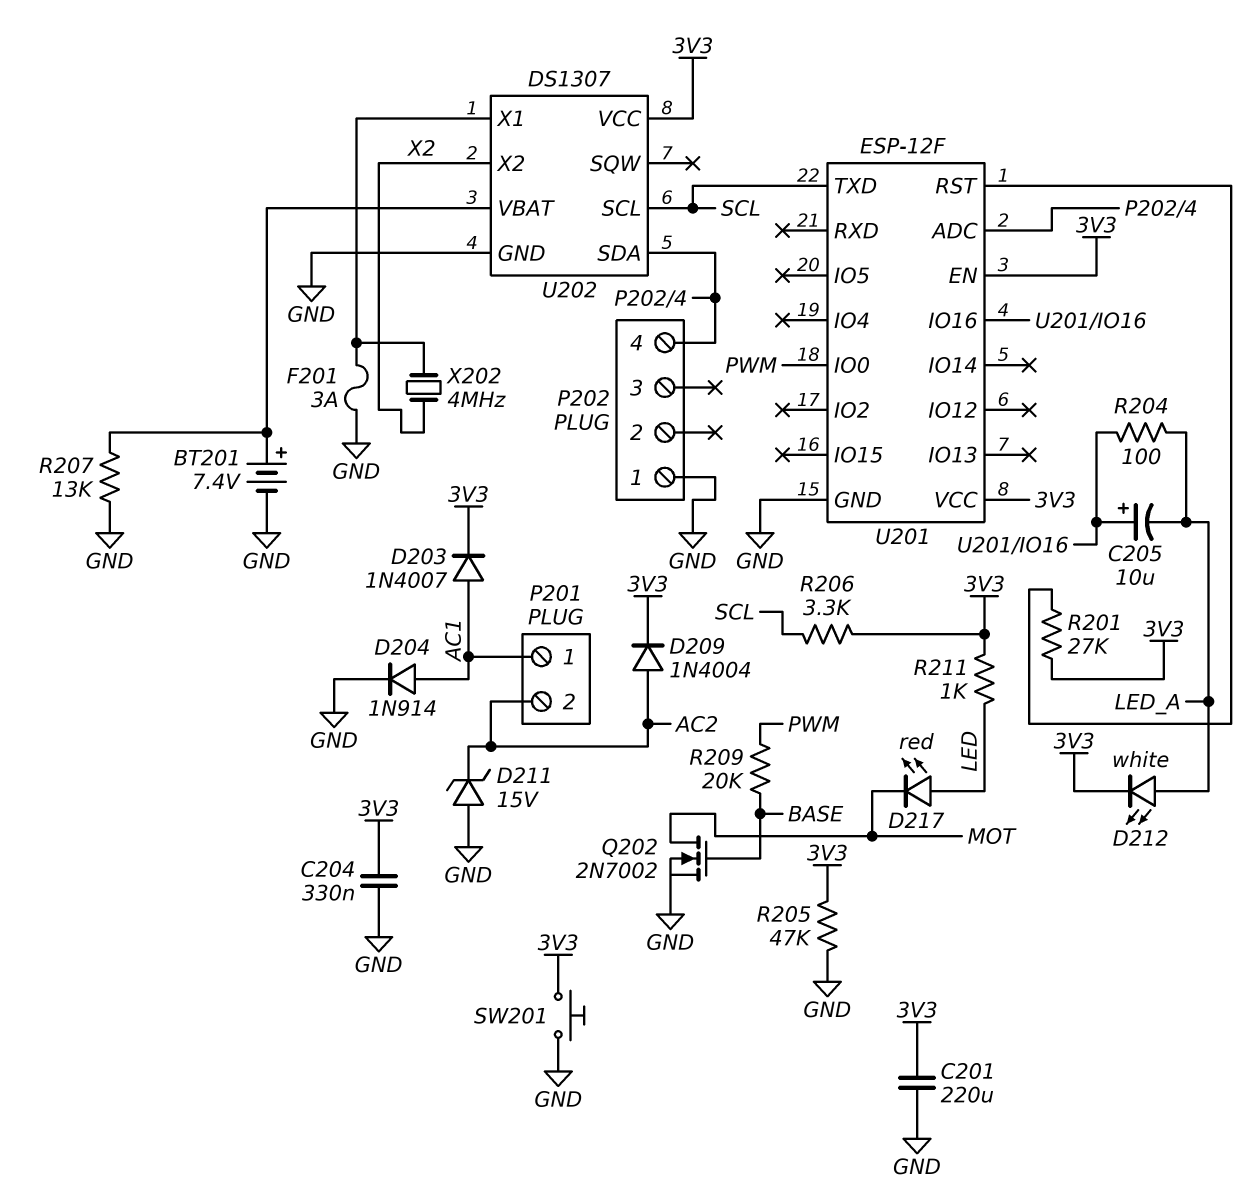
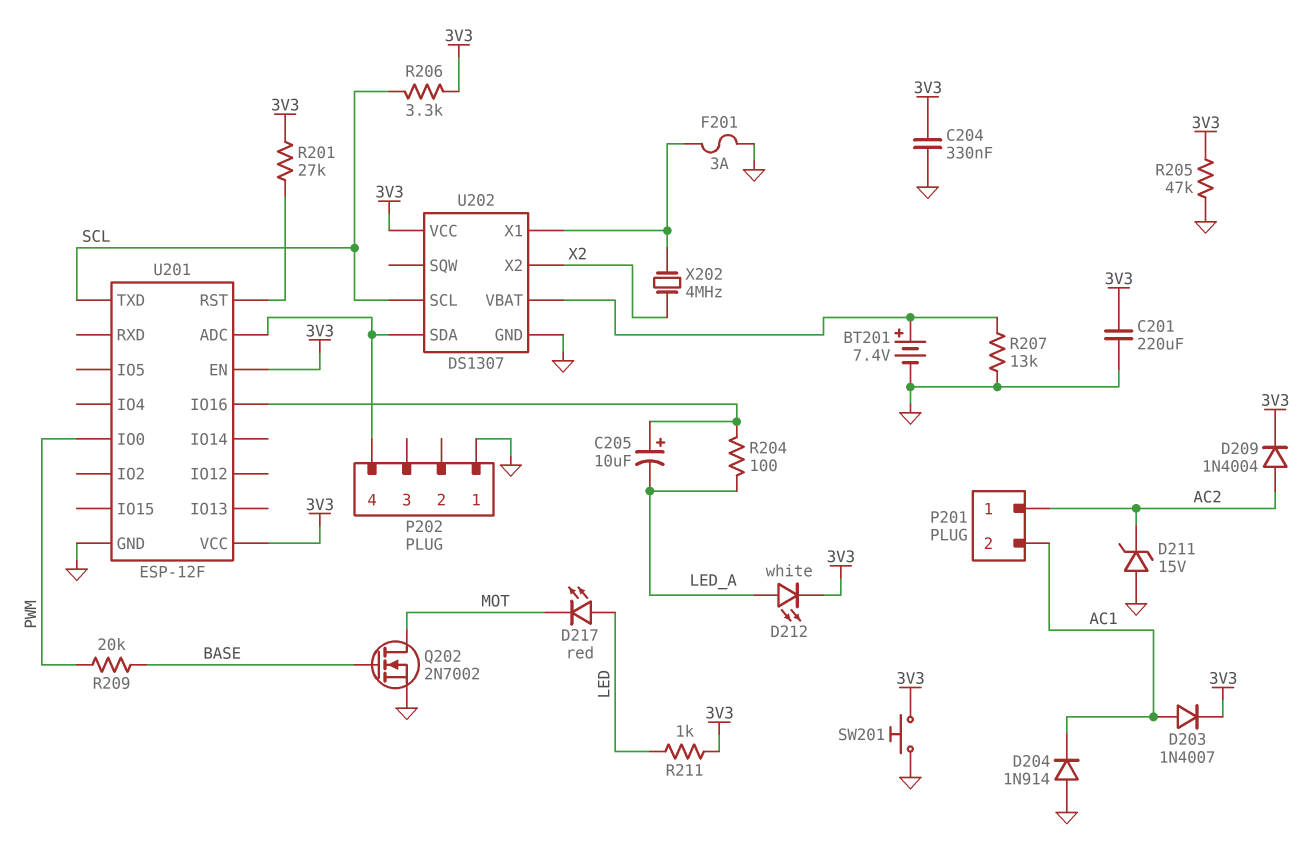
D204: diode 1N914 (A AC1, K GND) -> diode 1N914 (A GND, K AC1)
P201 pin 1: AC1 -> AC2
P201 pin 2: AC2 -> AC1

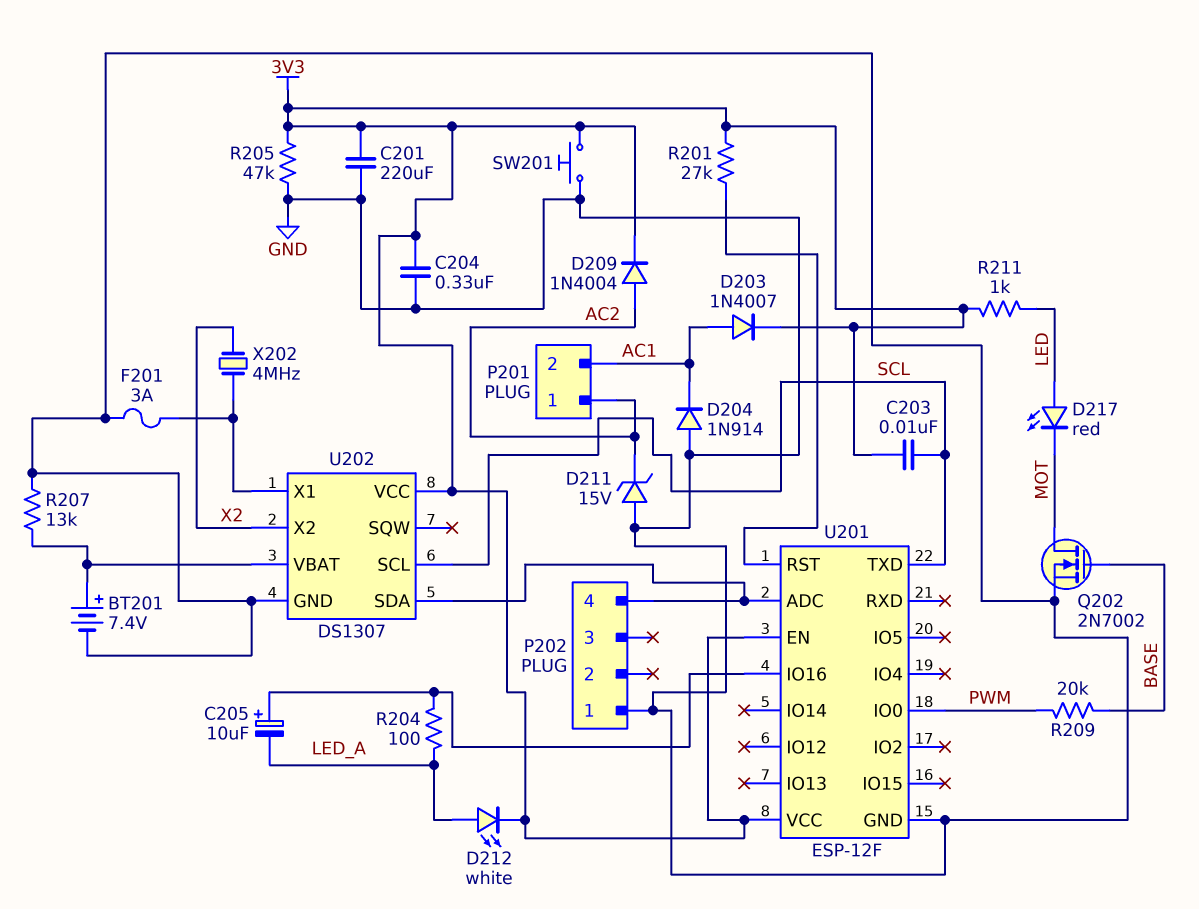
C203: none -> 10nF (3V3, SCL)
R206: 3.3k (3V3, SCL) -> none

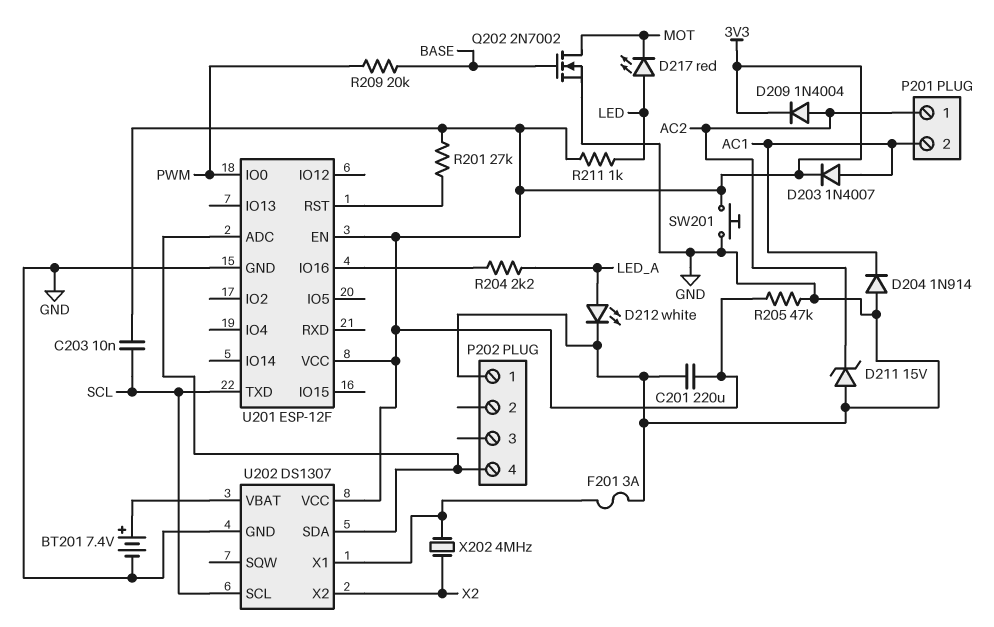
C204: 330nF (3V3, GND) -> none
C205: 10uF (plus U201/IO16, minus LED_A) -> none
D212: LED white (A LED_A, K 3V3) -> LED white (A LED_A, K GND)
R204: 100 (LED_A, U201/IO16) -> 2.2k (LED_A, U201/IO16)
R207: 13k (GND, U202/VBAT) -> none

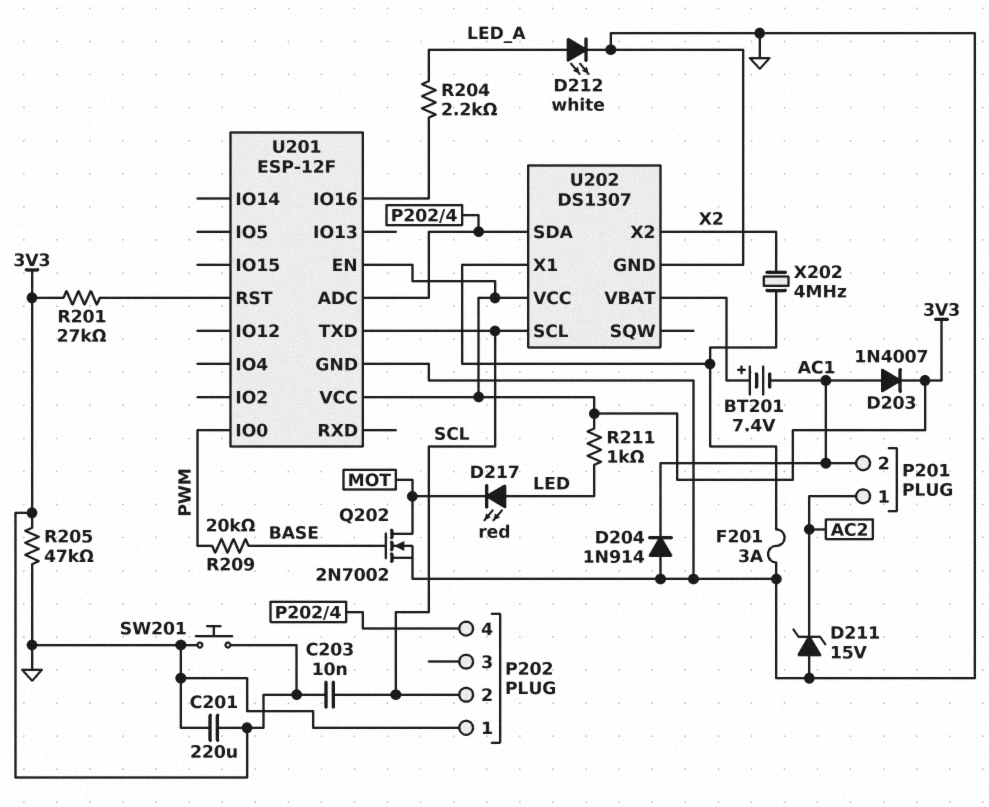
BT201: 7.4V (plus U202/VBAT, minus GND) -> 7.4V (plus U202/VBAT, minus AC1)
D209: diode 1N4004 (A AC2, K 3V3) -> none
P202 pin 2: none -> SCL

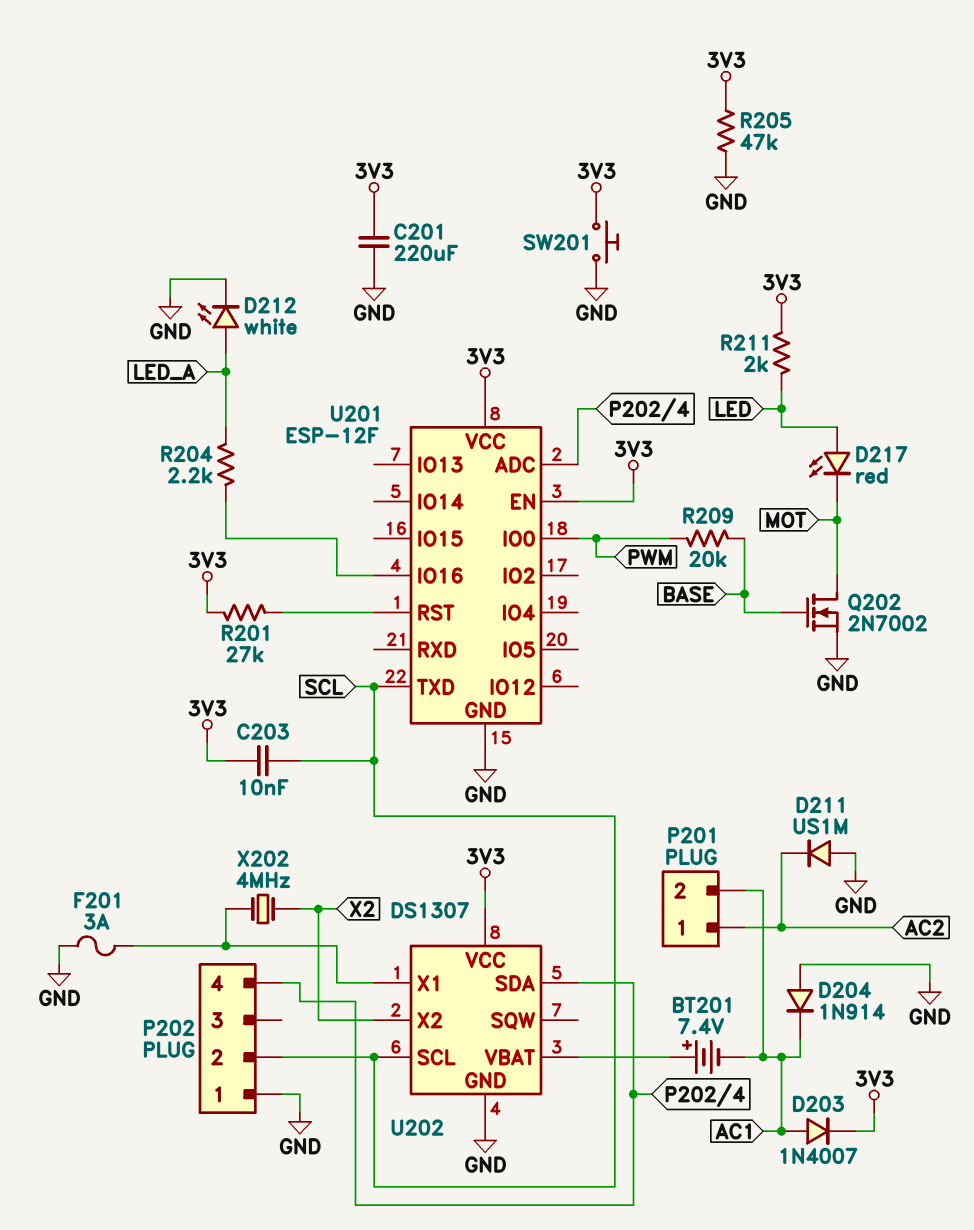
D211: zener 15V (A GND, K AC2) -> diode US1M (A GND, K AC2)
R211: 1k (3V3, LED) -> 2k (3V3, LED)

